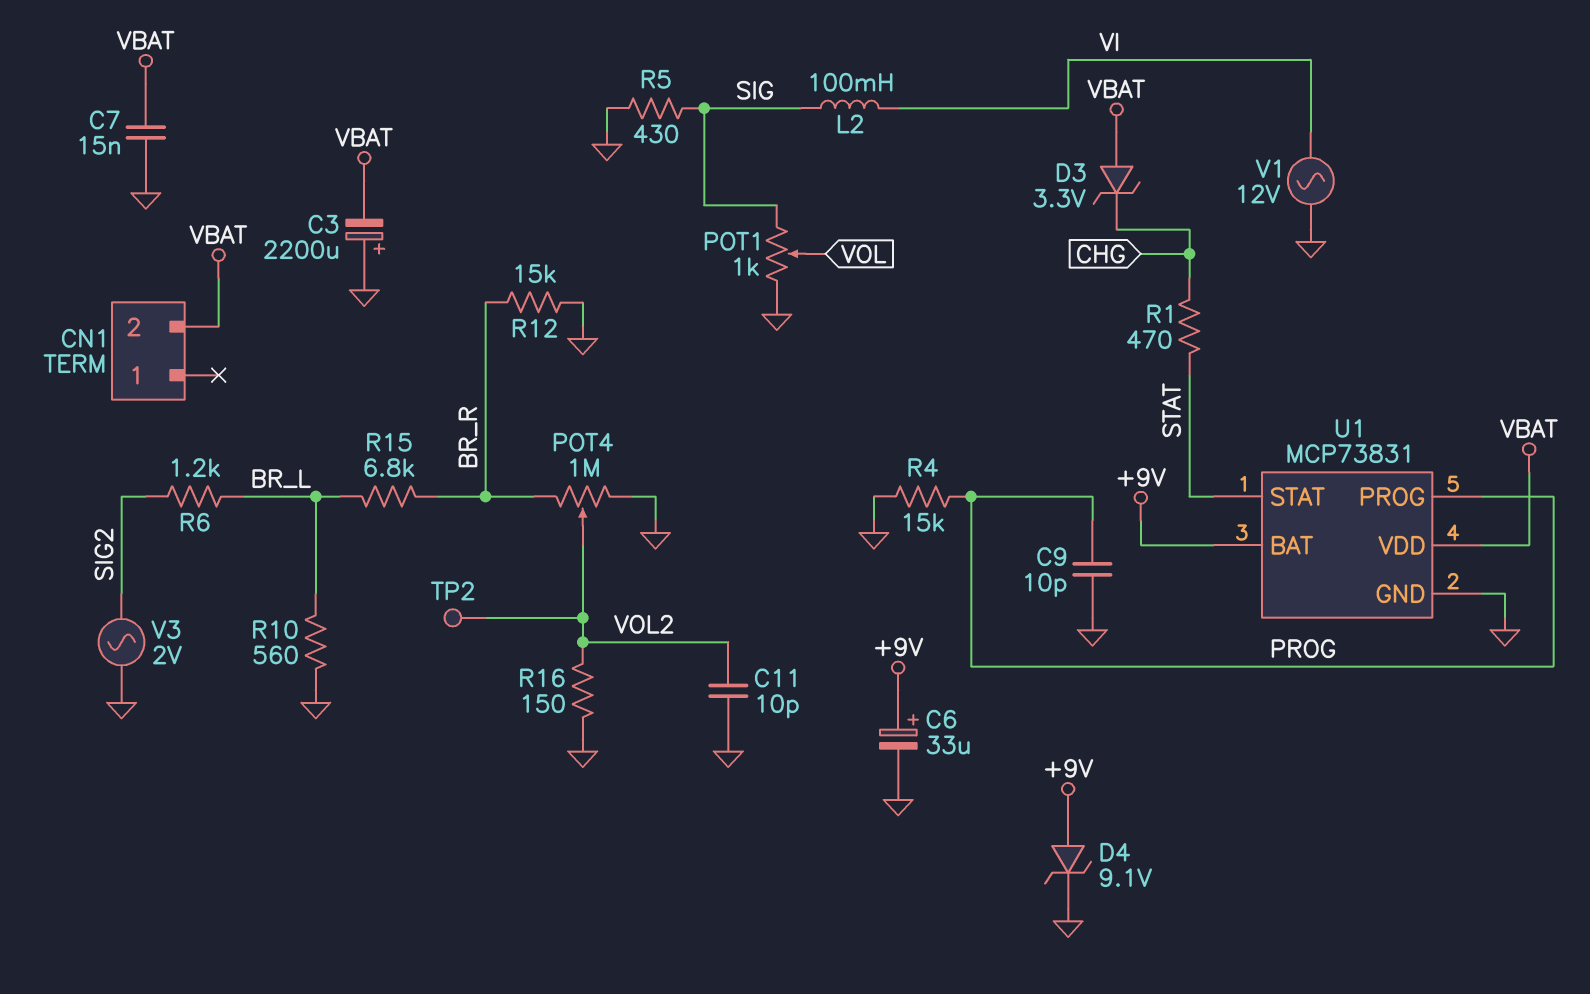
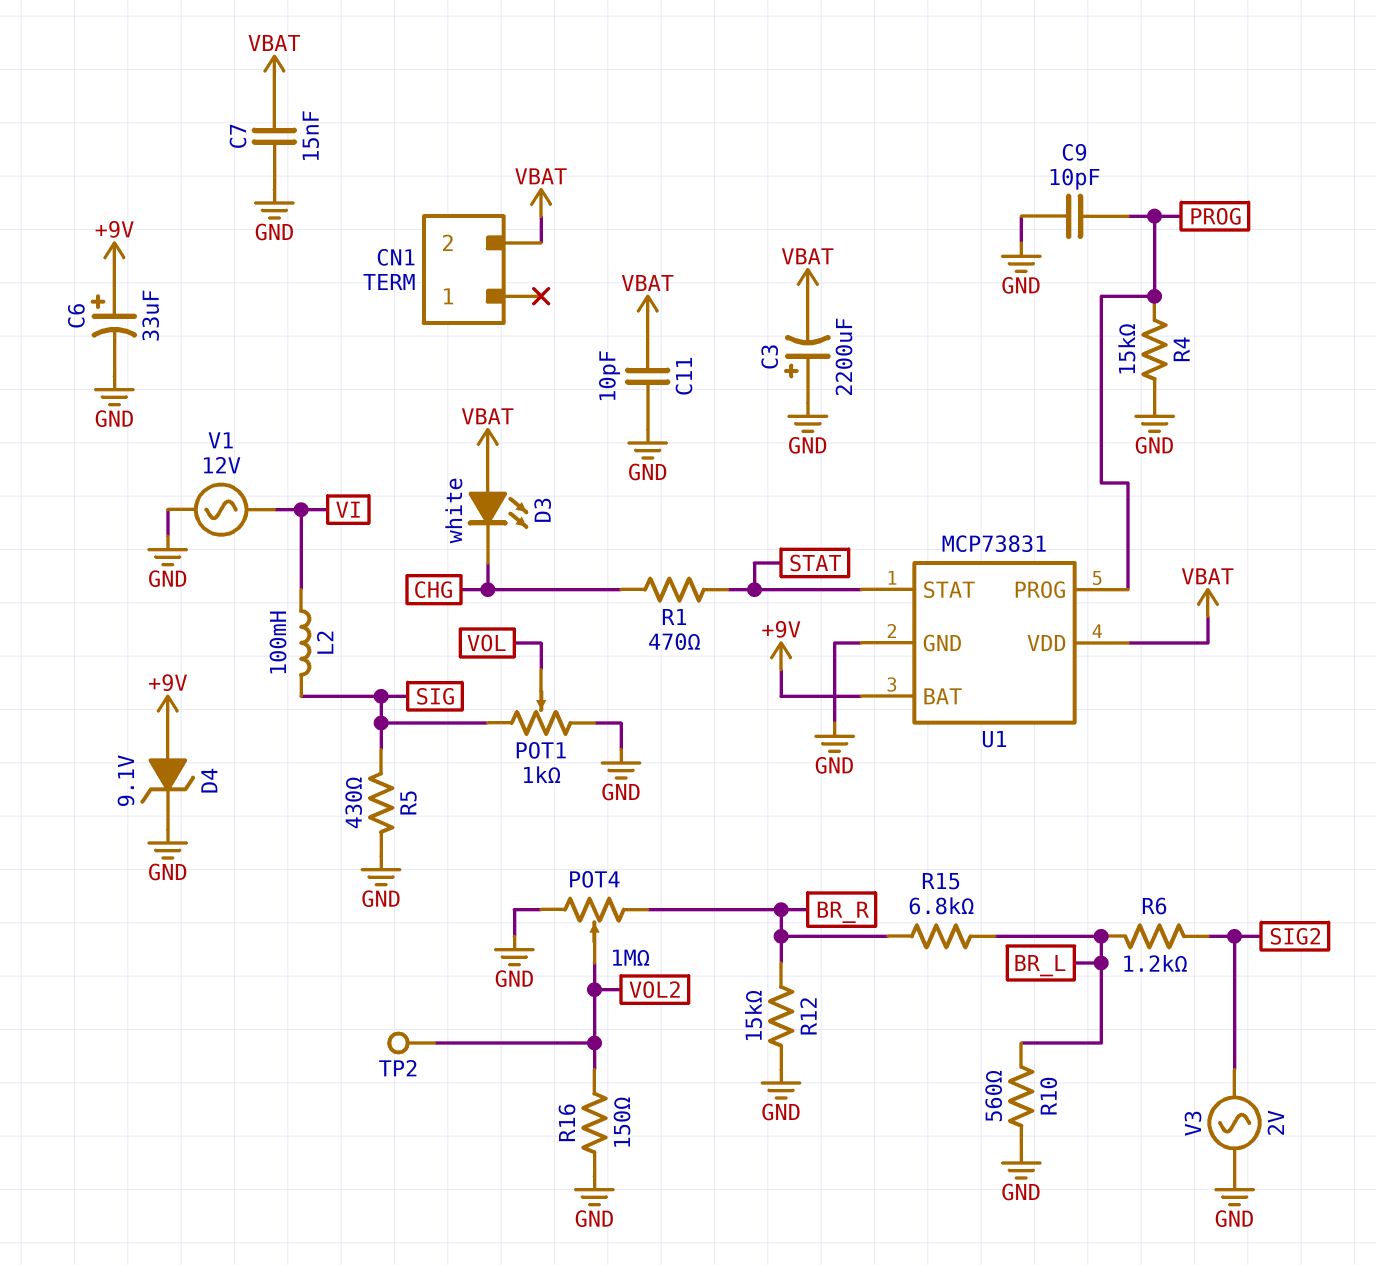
C11: 10pF (GND, VOL2) -> 10pF (GND, VBAT)
D3: zener 3.3V (A VBAT, K CHG) -> LED white (A VBAT, K CHG)

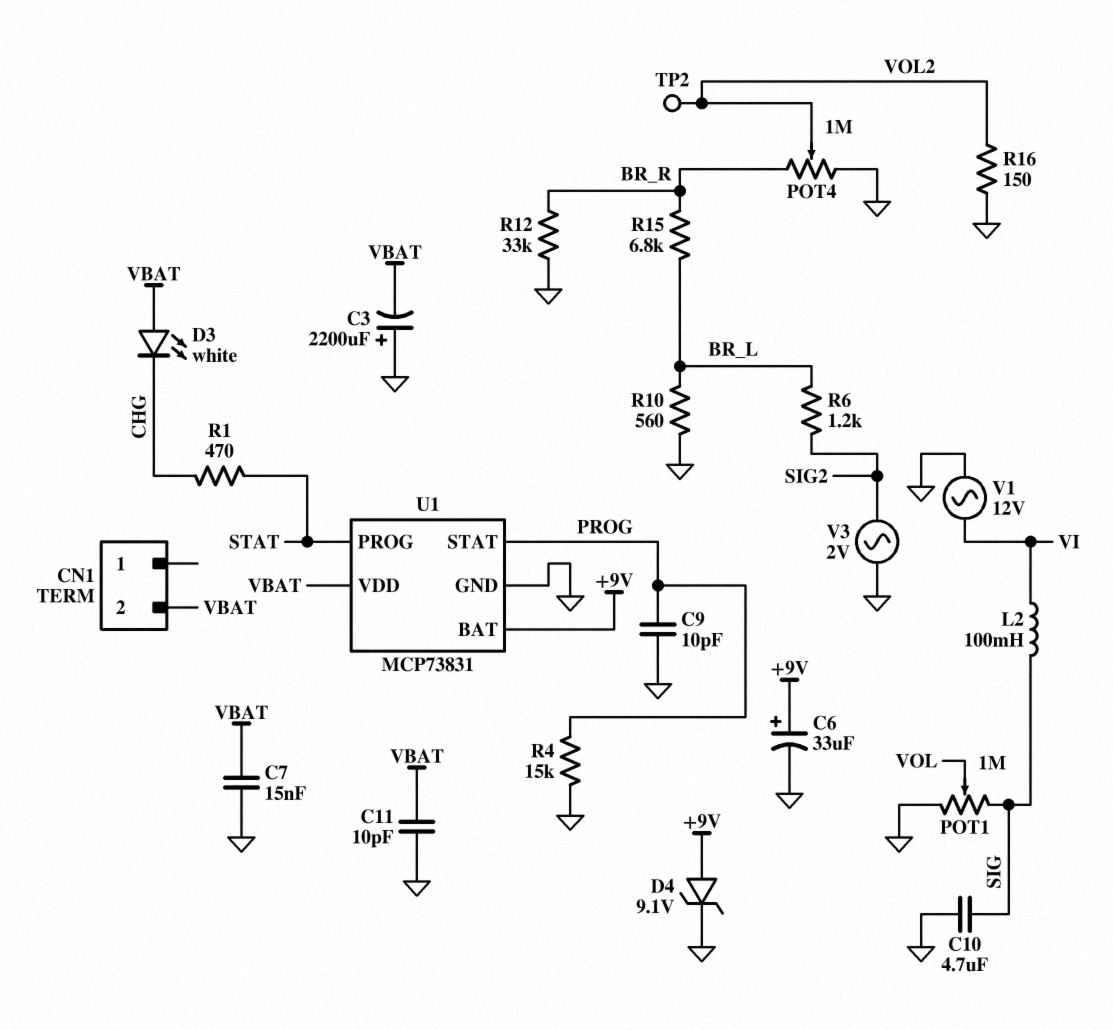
C10: none -> 4.7uF (GND, SIG)
POT1: 1k (GND, SIG, wiper VOL) -> 1M (GND, SIG, wiper VOL)
R5: 430 (GND, SIG) -> none
R12: 15k (BR_R, GND) -> 33k (BR_R, GND)
U1 pin PROG: PROG -> STAT
U1 pin STAT: STAT -> PROG

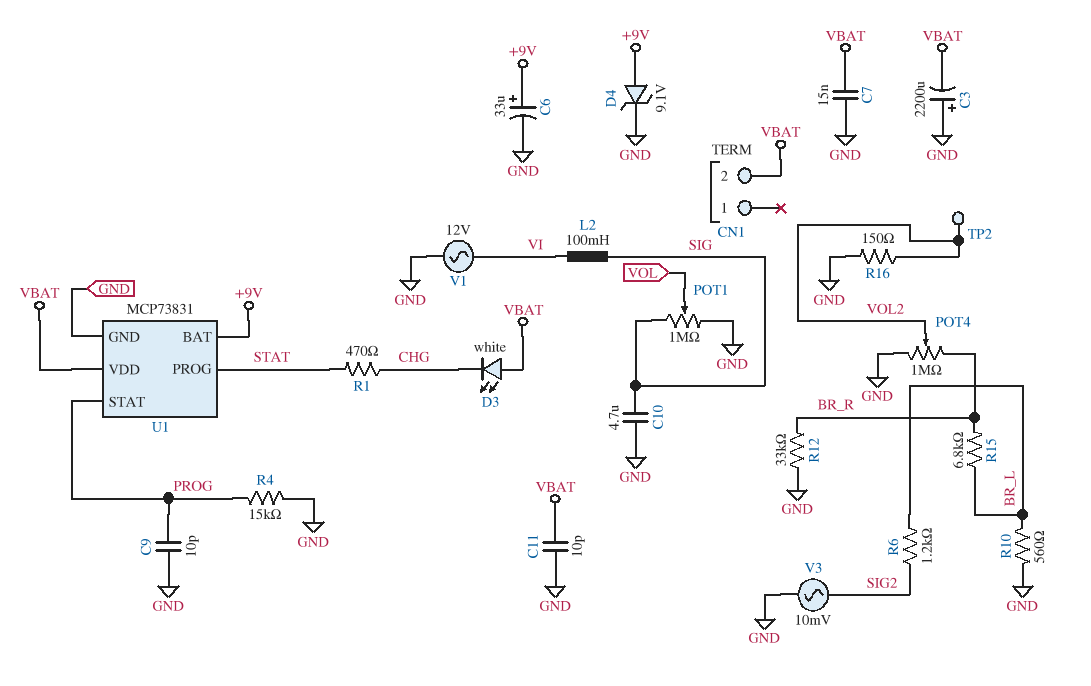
V3: AC 2V (GND, SIG2) -> AC 10mV (GND, SIG2)

